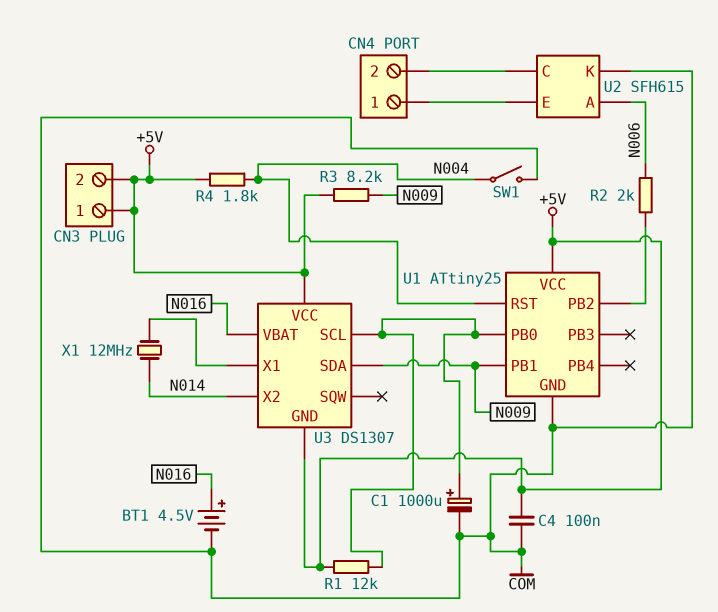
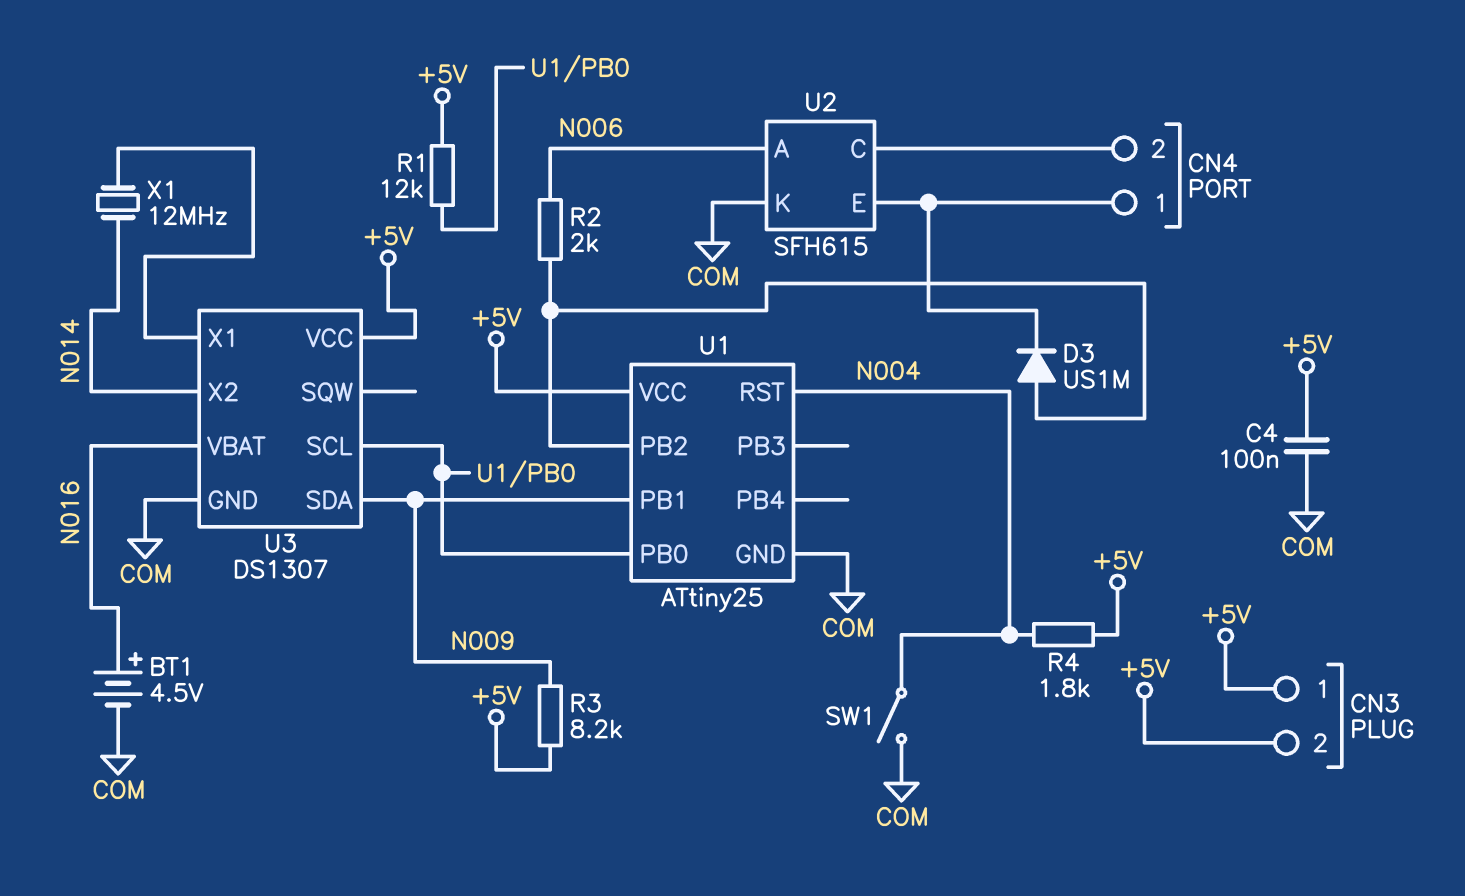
C1: 1000uF (plus U1/PB0, minus COM) -> none
D3: none -> diode US1M (A U1/PB2, K CN4/1)
U3 pin GND: +5V -> COM

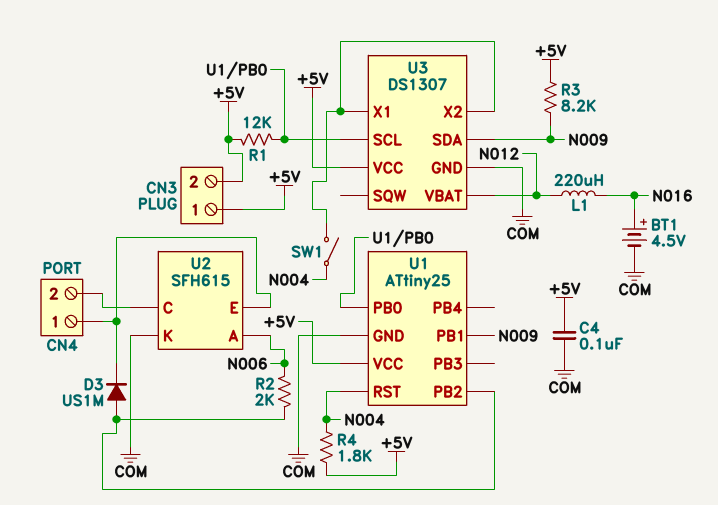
L1: none -> 220uH (N012, N016)
SW1: switch (COM, N004) -> switch (N004, U3/X1)
U3 pin VBAT: N016 -> N012
U3 pin X2: N014 -> U3/X1
X1: 12MHz (N014, U3/X1) -> none

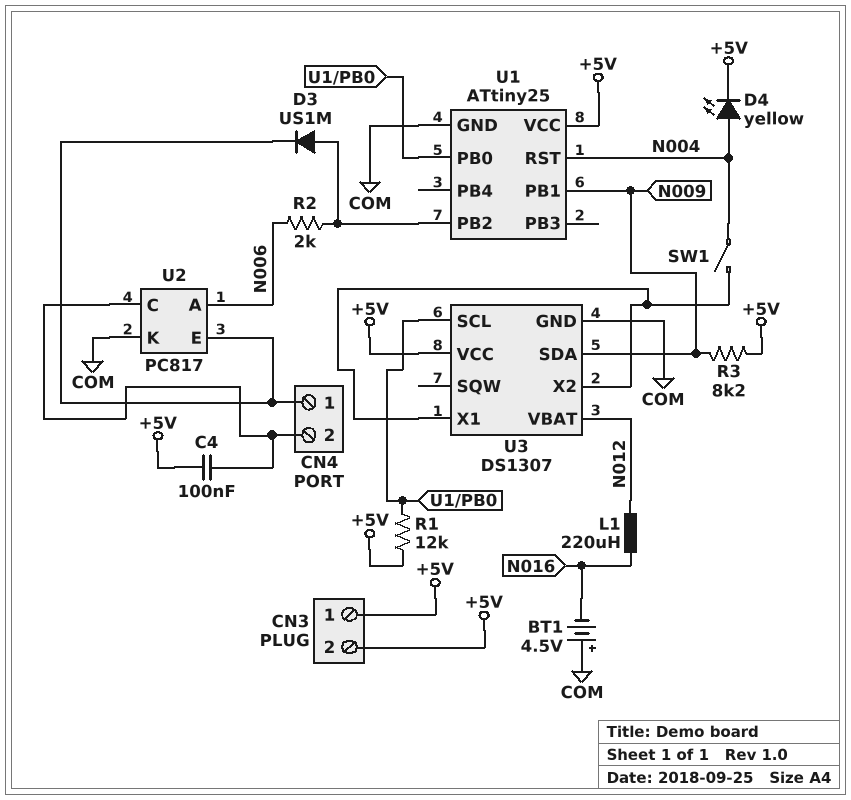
BT1: 4.5V (plus N016, minus COM) -> 4.5V (plus COM, minus N016)
C4: 100nF (+5V, COM) -> 100nF (+5V, CN4/2)
D4: none -> LED yellow (A N004, K +5V)
R4: 1.8k (+5V, N004) -> none
U2: SFH615 -> PC817

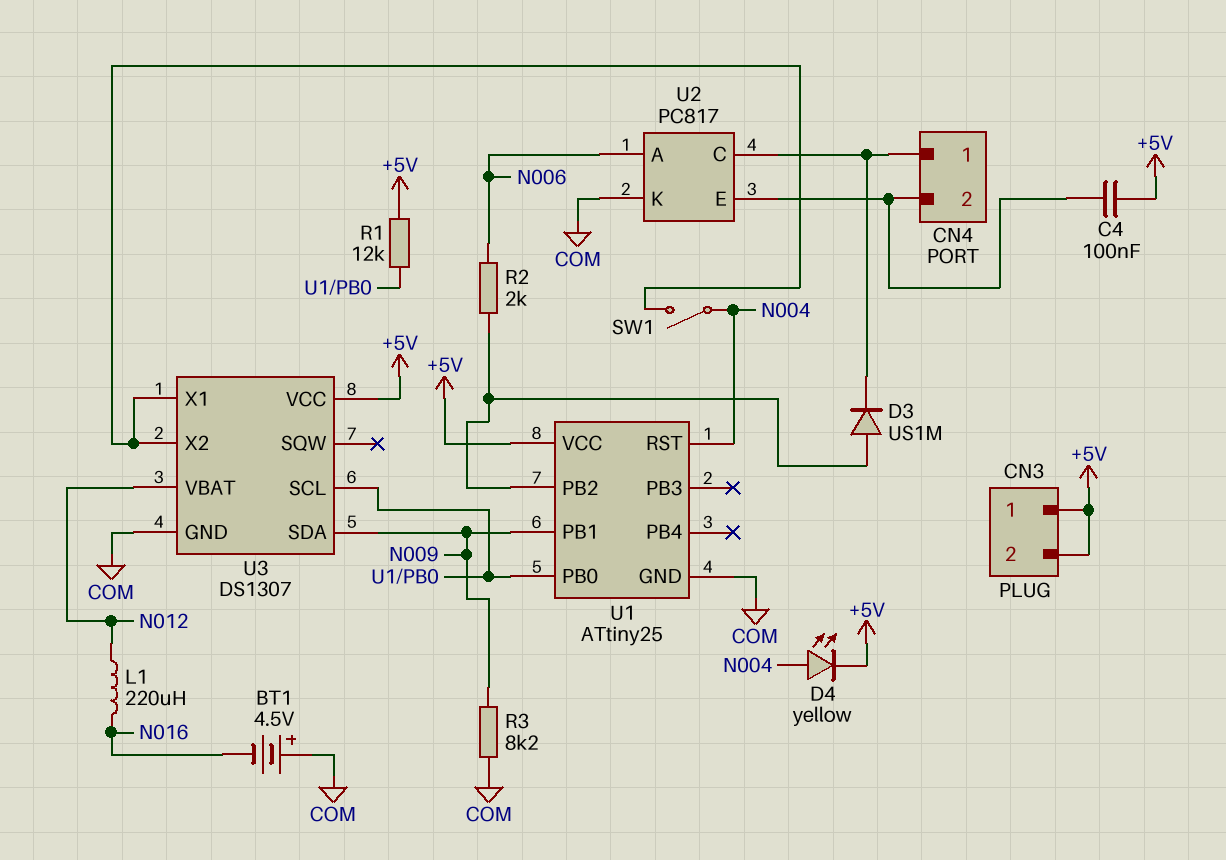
R3: 8.2k (+5V, N009) -> 8.2k (COM, N009)
U2 pin C: CN4/2 -> CN4/1
U2 pin E: CN4/1 -> CN4/2

